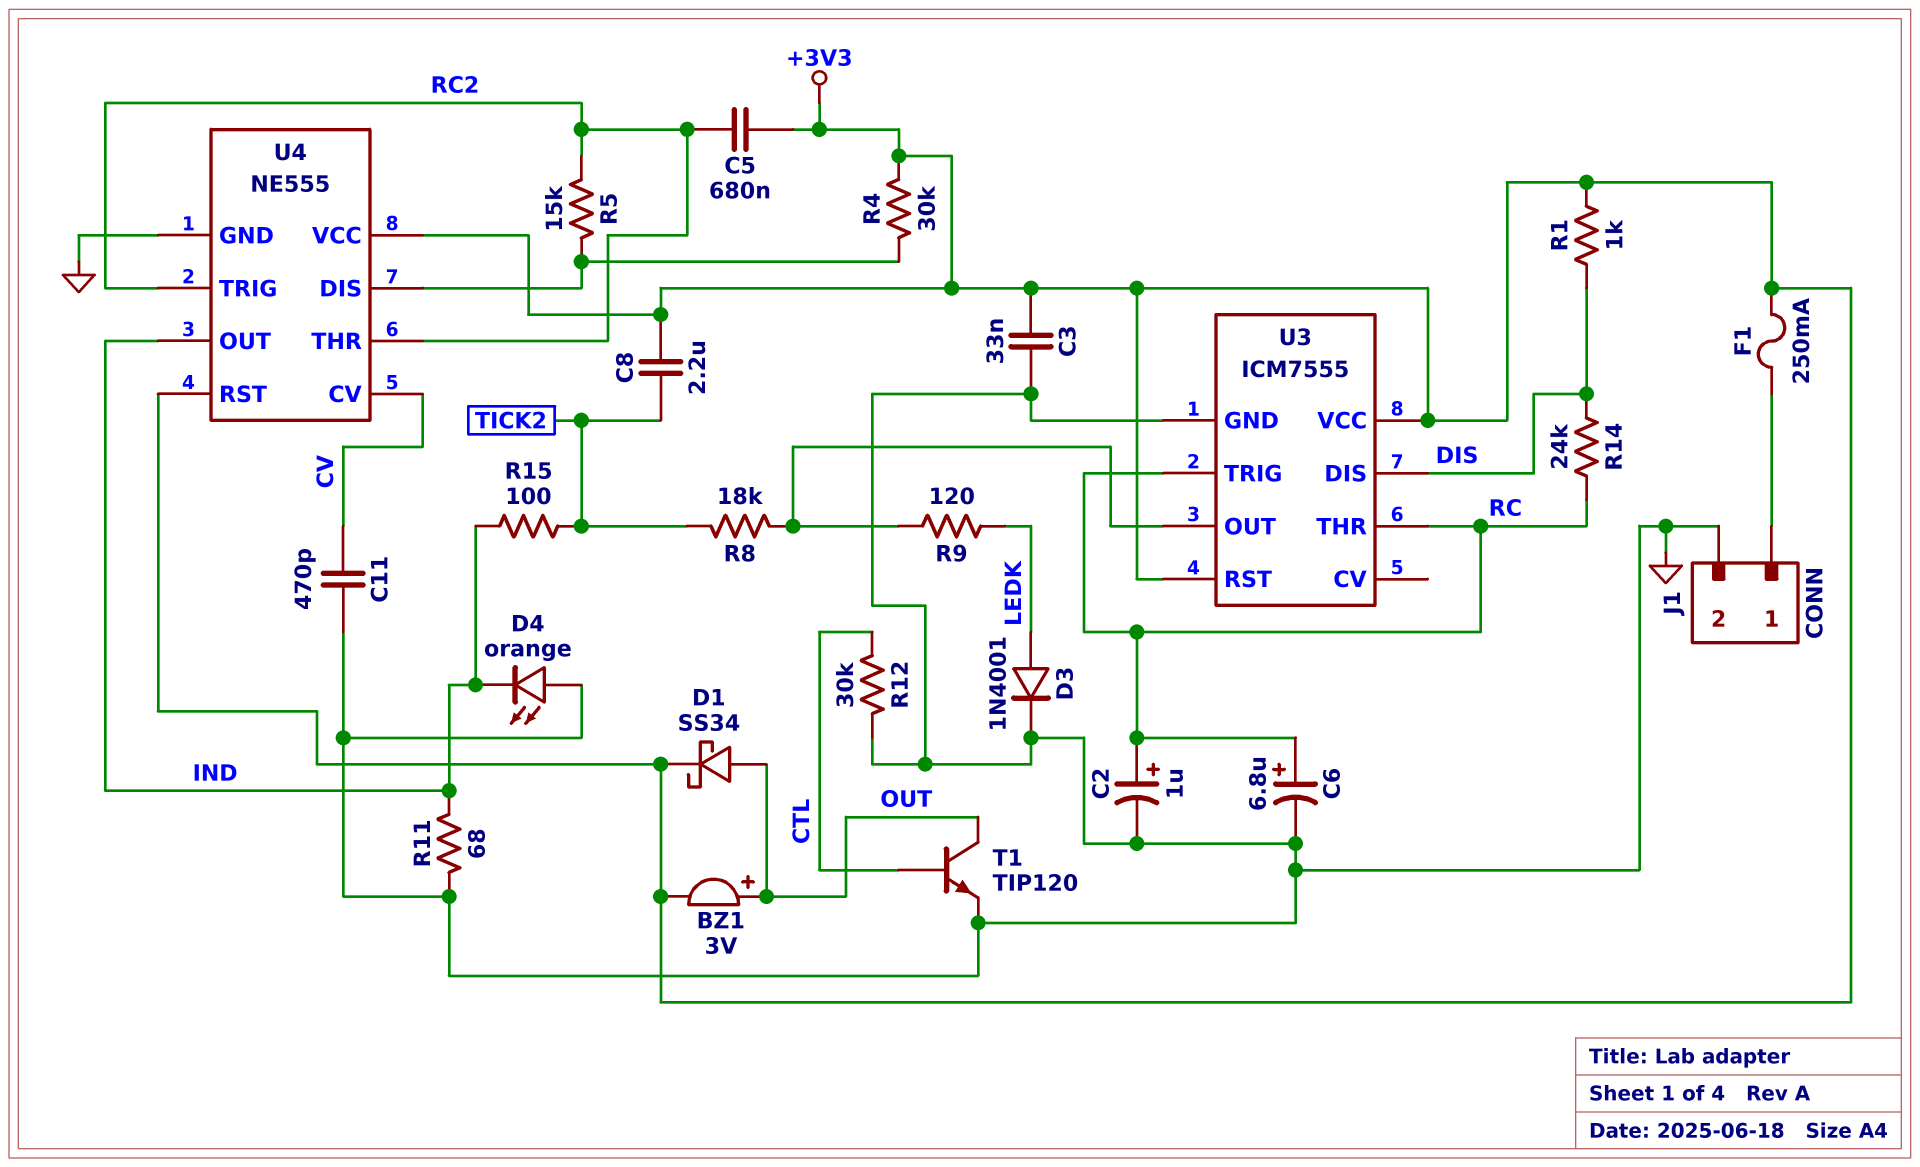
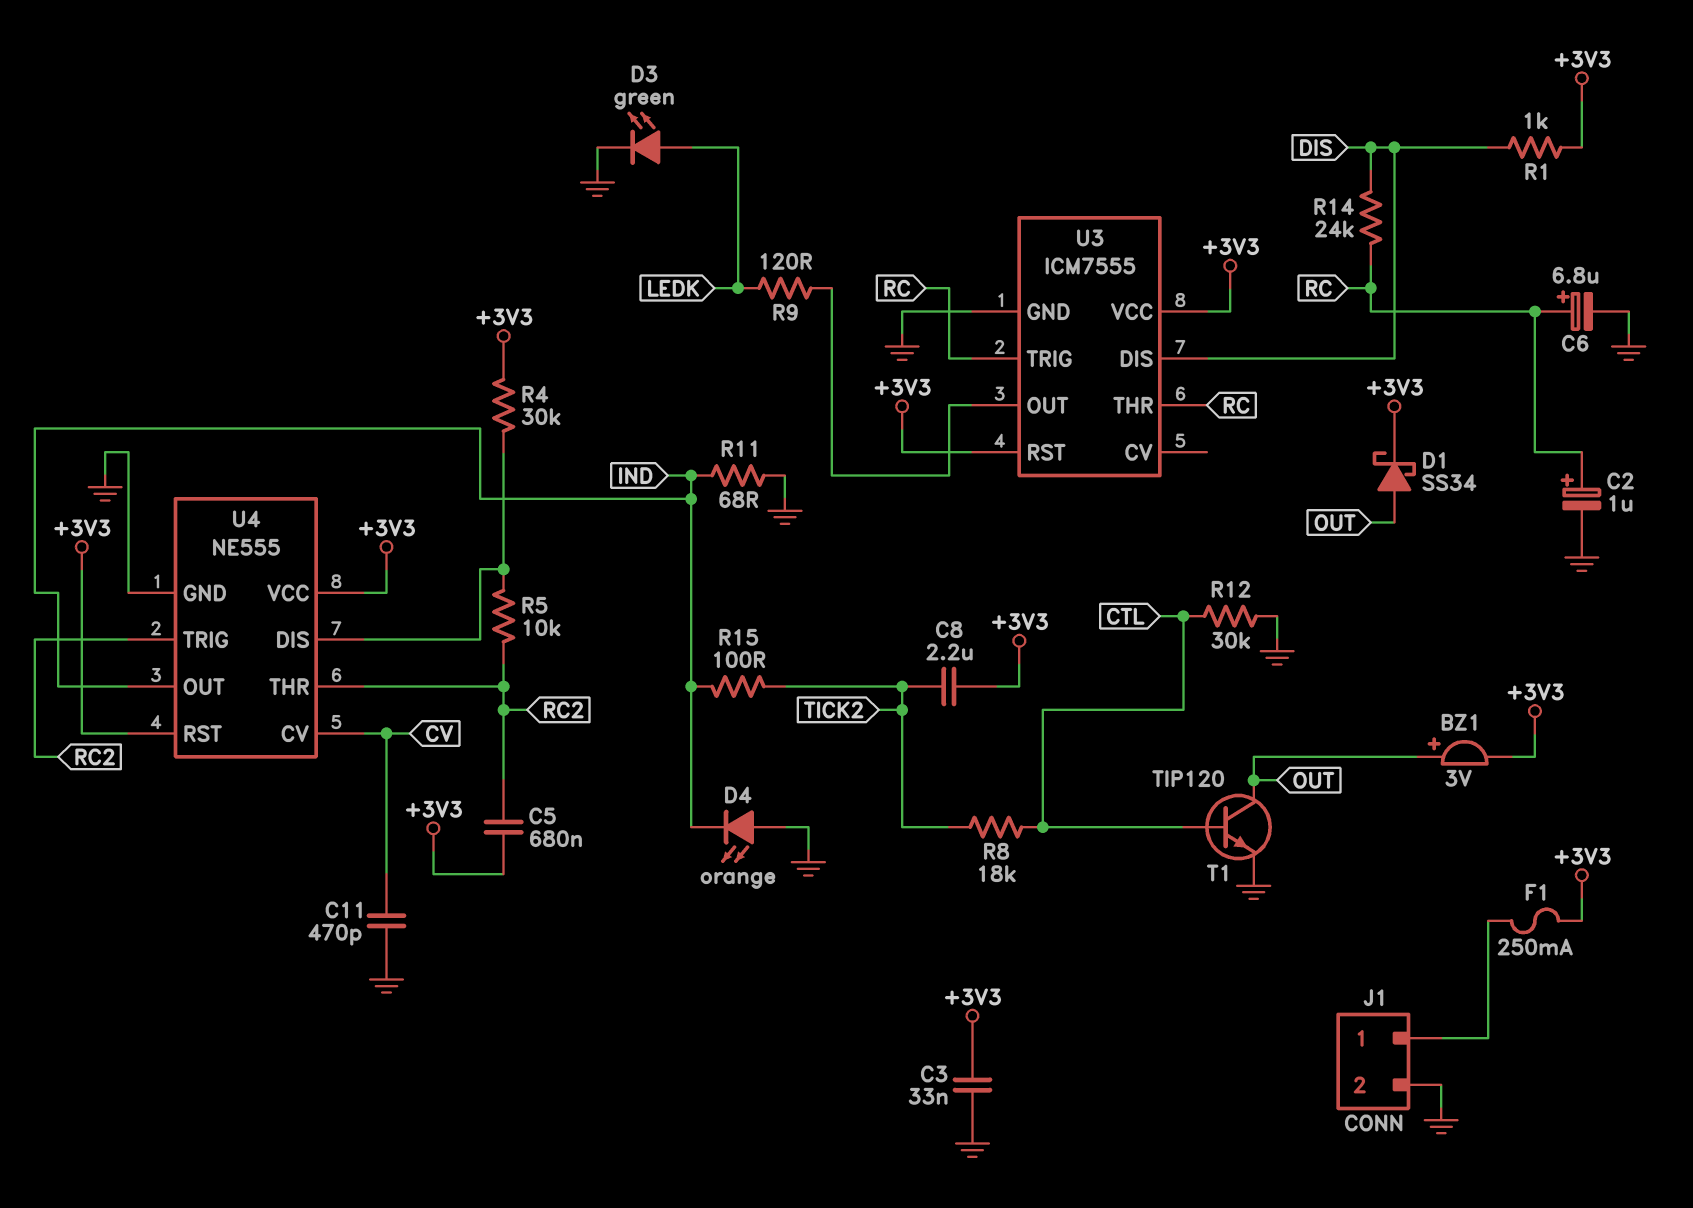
D3: diode 1N4001 (A LEDK, K GND) -> LED green (A LEDK, K GND)
R5: 15k (RC2, U4/DIS) -> 10k (RC2, U4/DIS)
R8: 18k (TICK2, U3/OUT) -> 18k (CTL, TICK2)

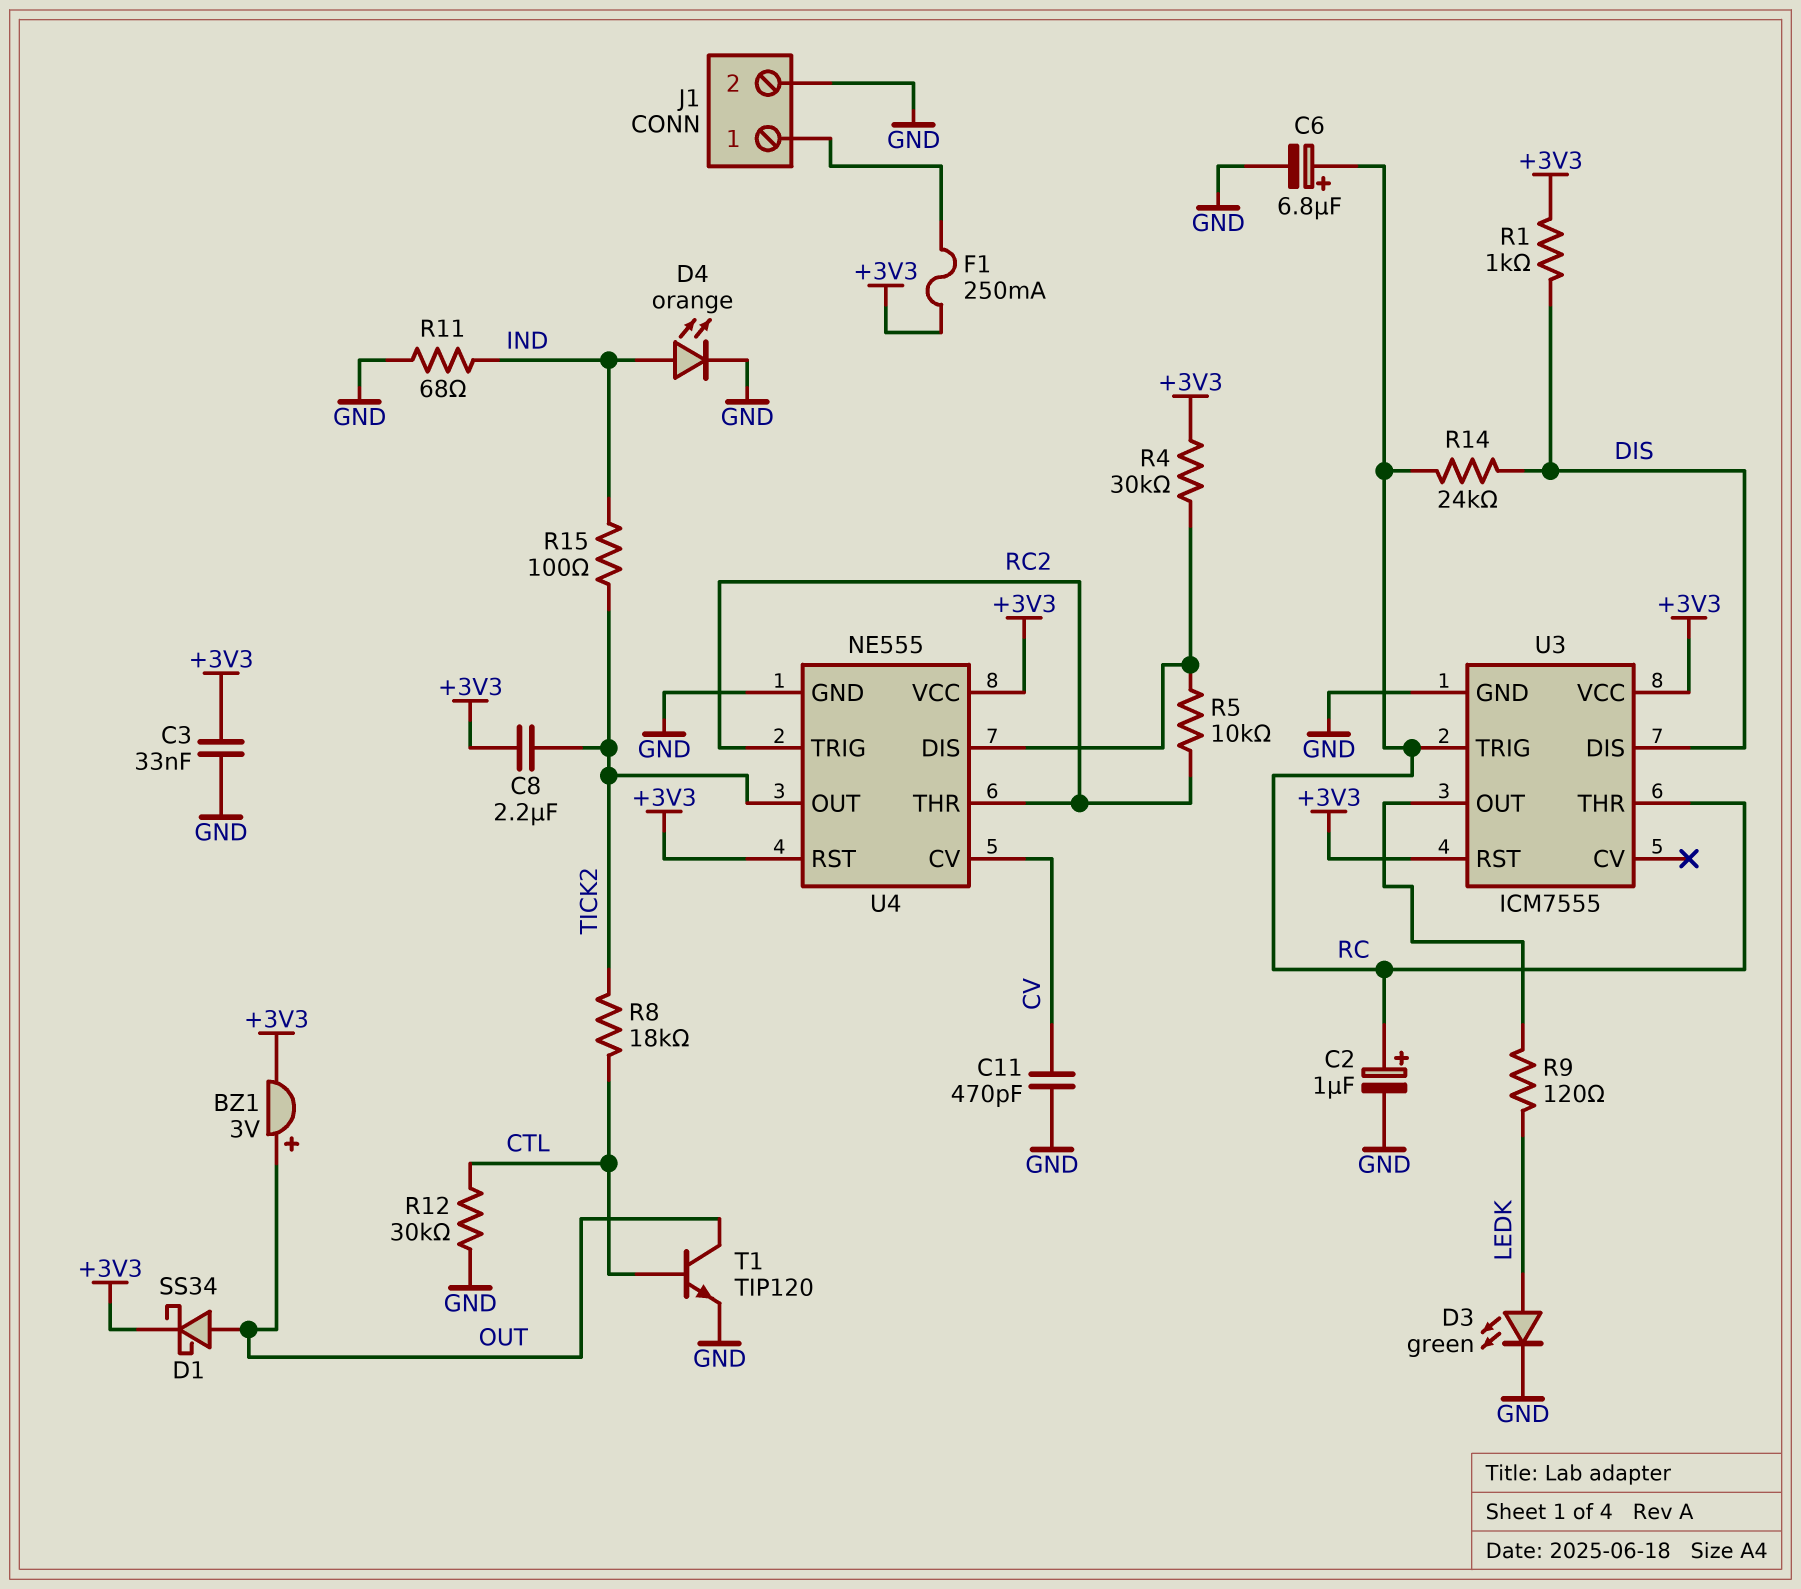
C5: 680nF (+3V3, RC2) -> none
D4: LED orange (A GND, K IND) -> LED orange (A IND, K GND)
U4 pin OUT: IND -> TICK2

